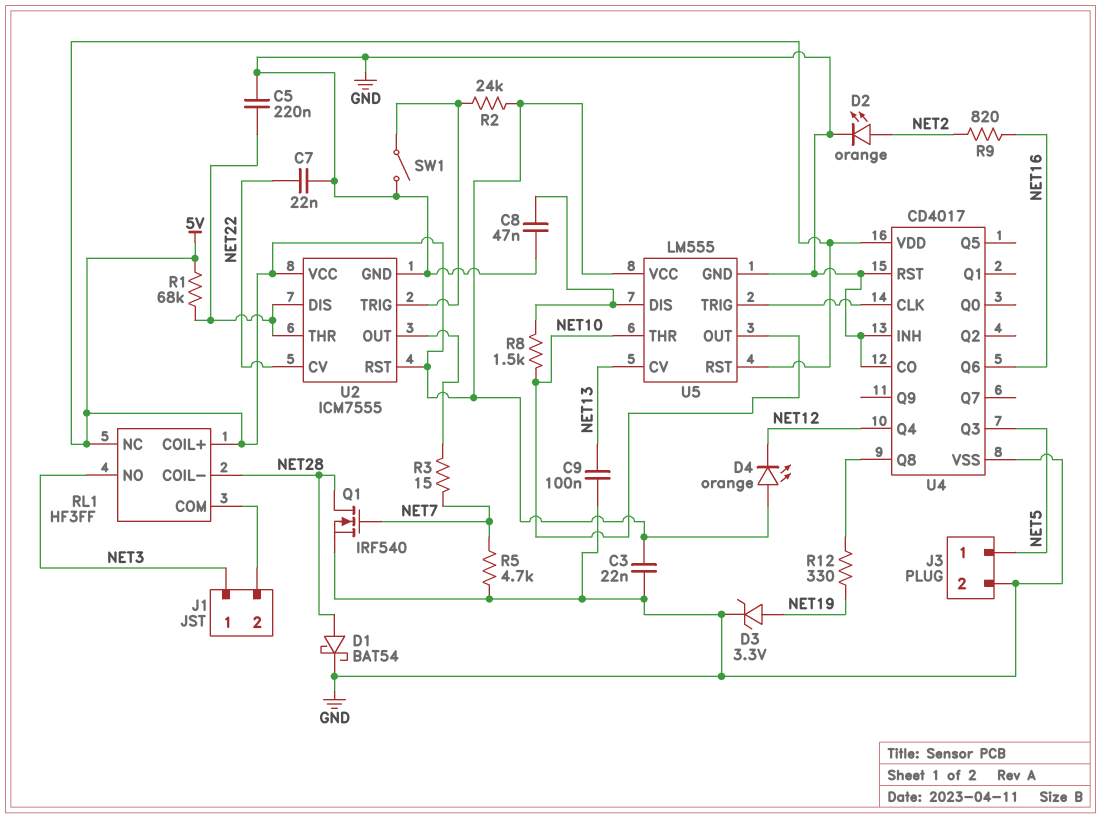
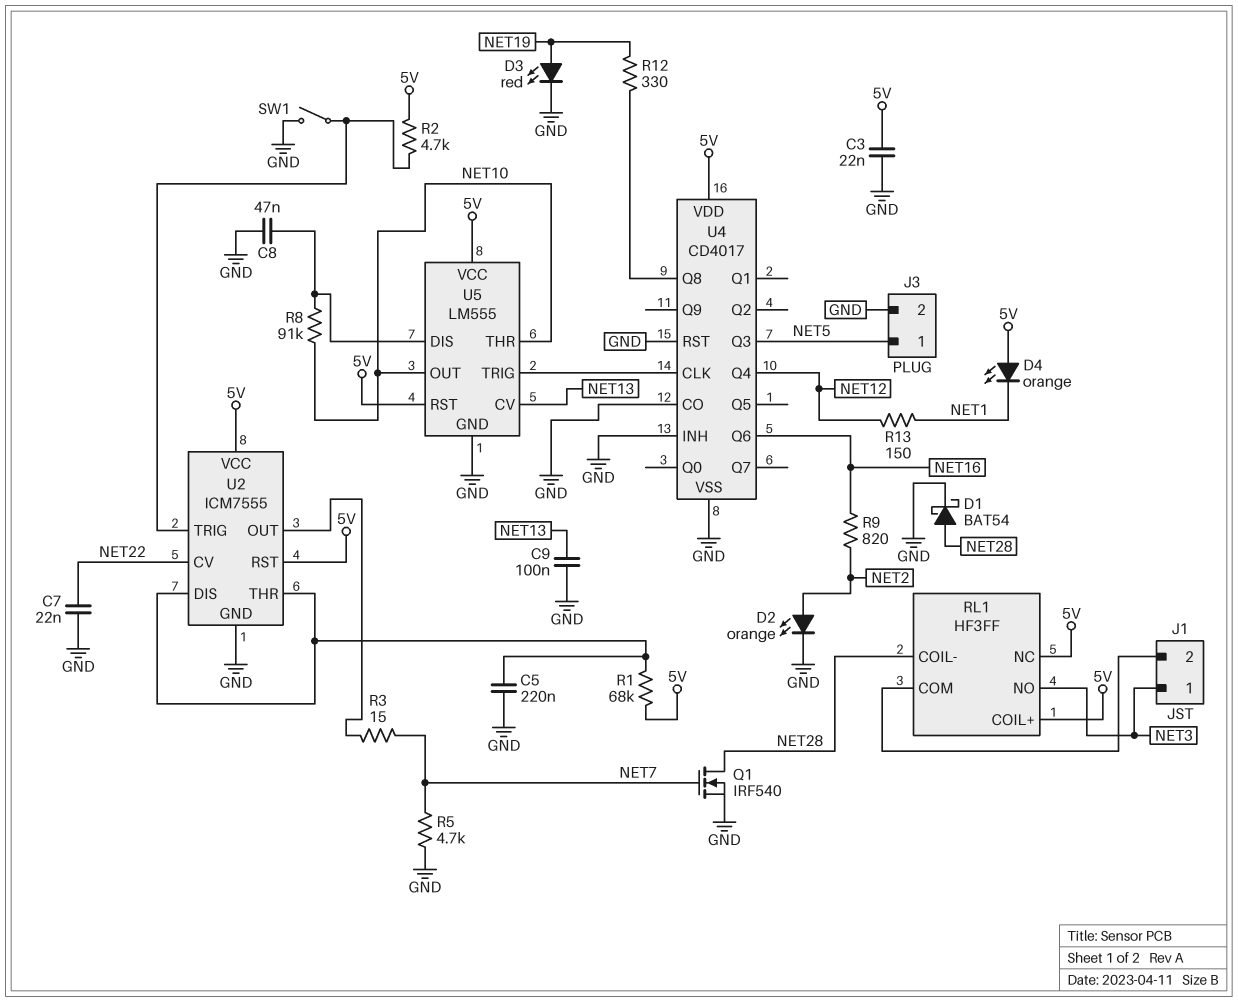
D3: zener 3.3V (A NET19, K GND) -> LED red (A NET19, K GND)
D4: LED orange (A 5V, K NET12) -> LED orange (A 5V, K NET1)
R2: 24k (5V, U2/TRIG) -> 4.7k (5V, U2/TRIG)
R8: 1.5k (NET10, U5/DIS) -> 91k (NET10, U5/DIS)
R13: none -> 150 (NET1, NET12)

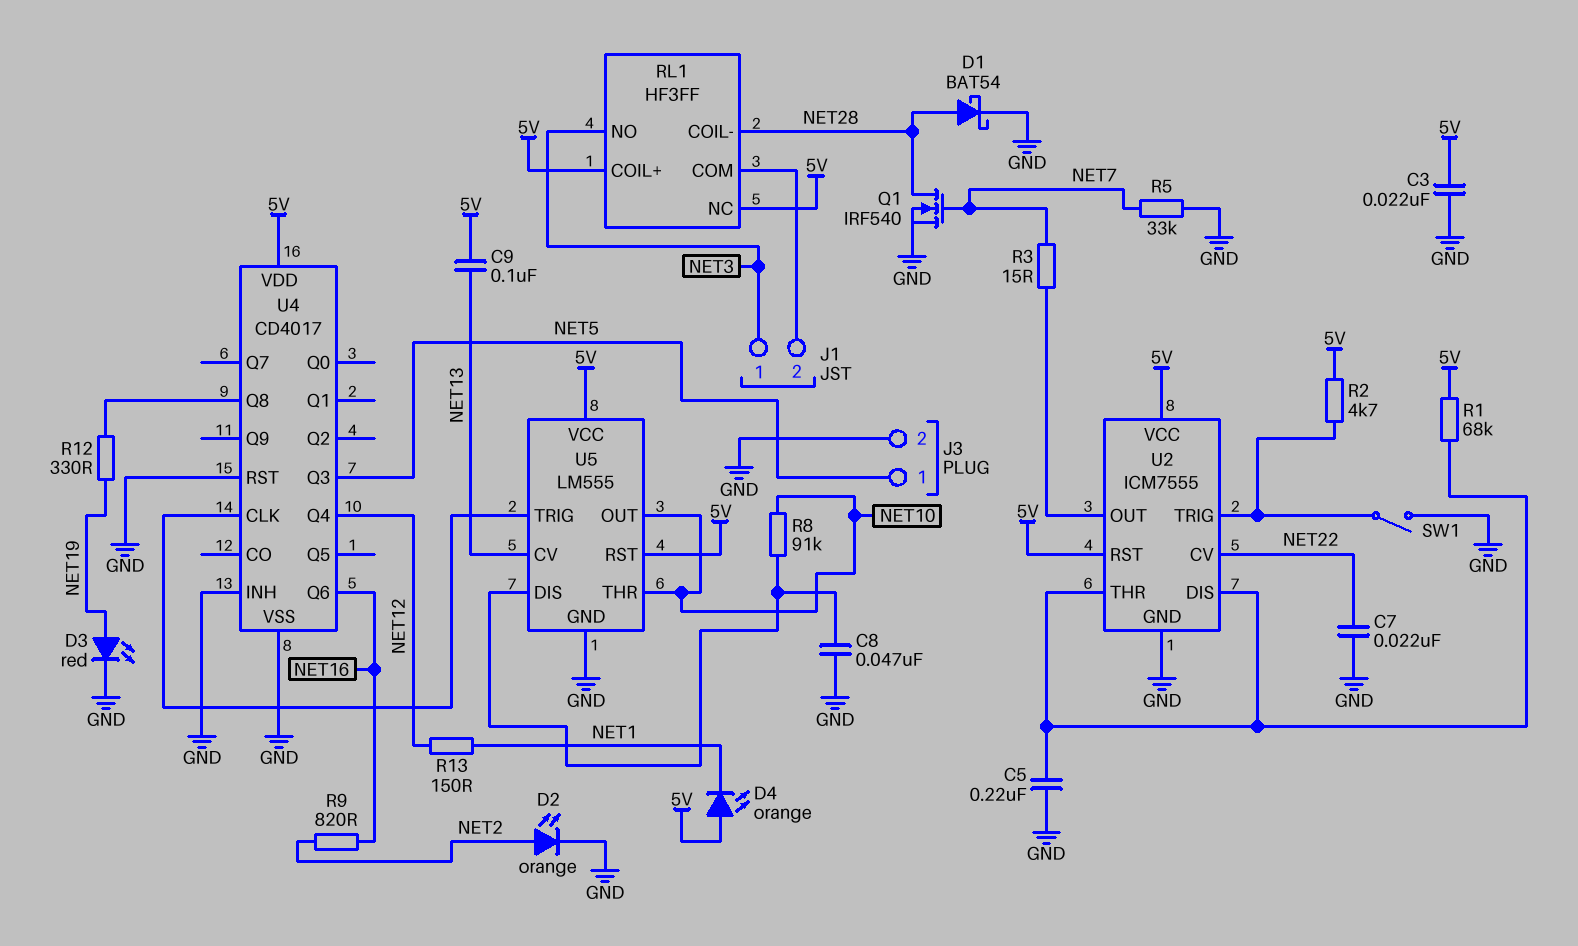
C9: 100nF (GND, NET13) -> 100nF (5V, NET13)
R5: 4.7k (GND, NET7) -> 33k (GND, NET7)
U4 pin CO: GND -> none

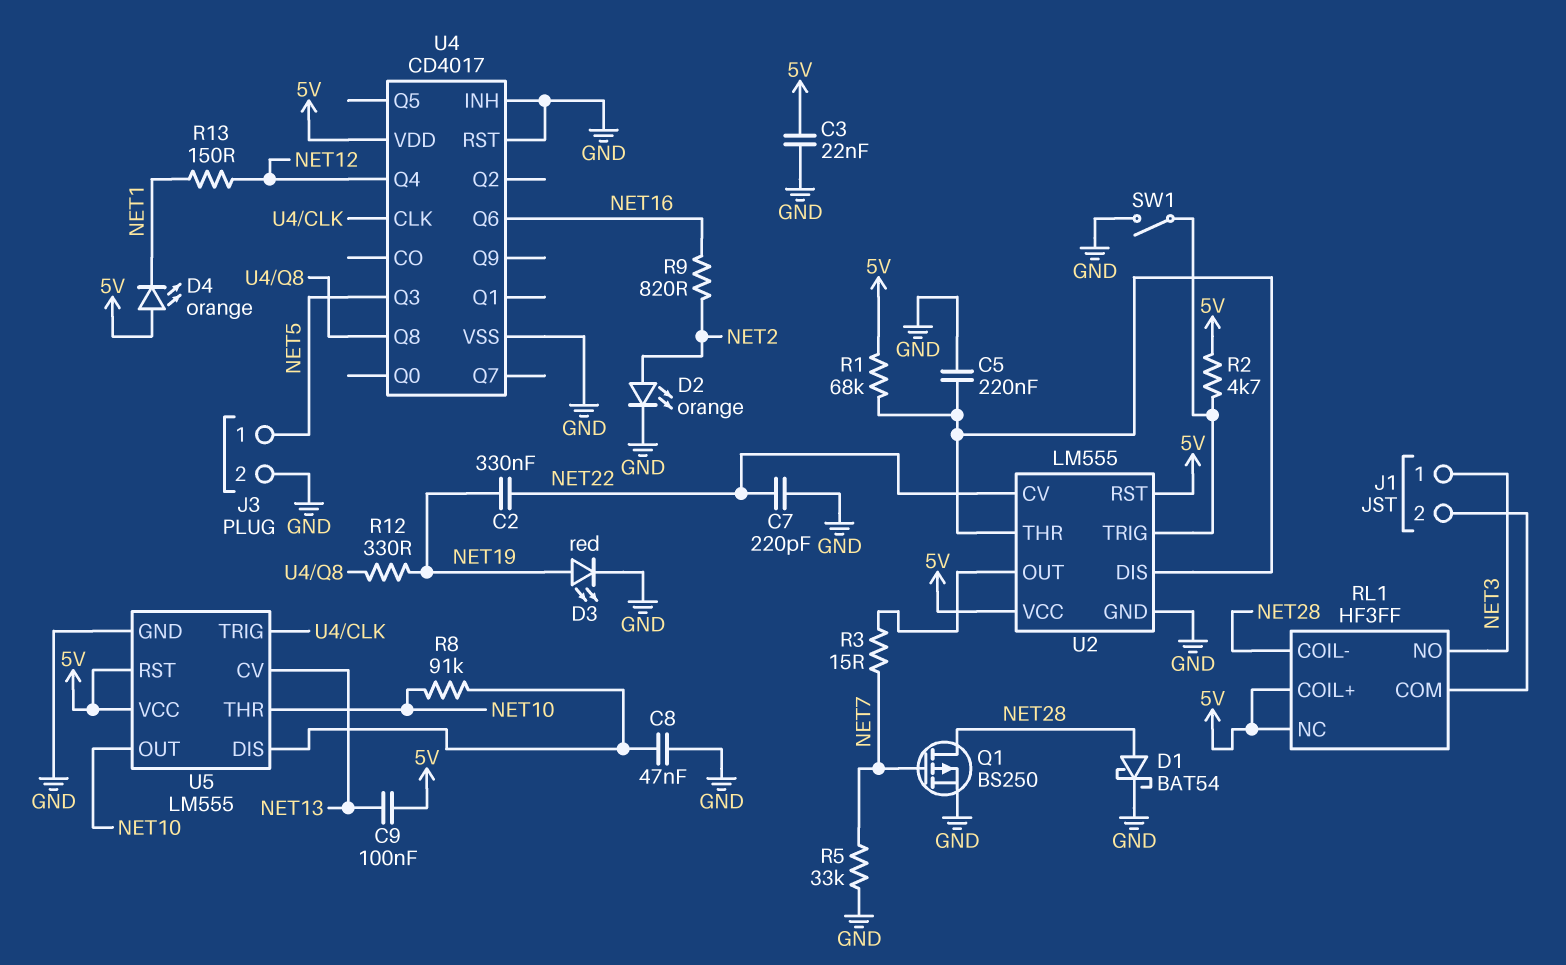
C2: none -> 330nF (NET19, NET22)
C7: 22nF (GND, NET22) -> 220pF (GND, NET22)
Q1: NMOS IRF540 (G NET7, D NET28, S GND) -> PMOS BS250 (G NET7, D NET28, S GND)
U2: ICM7555 -> LM555

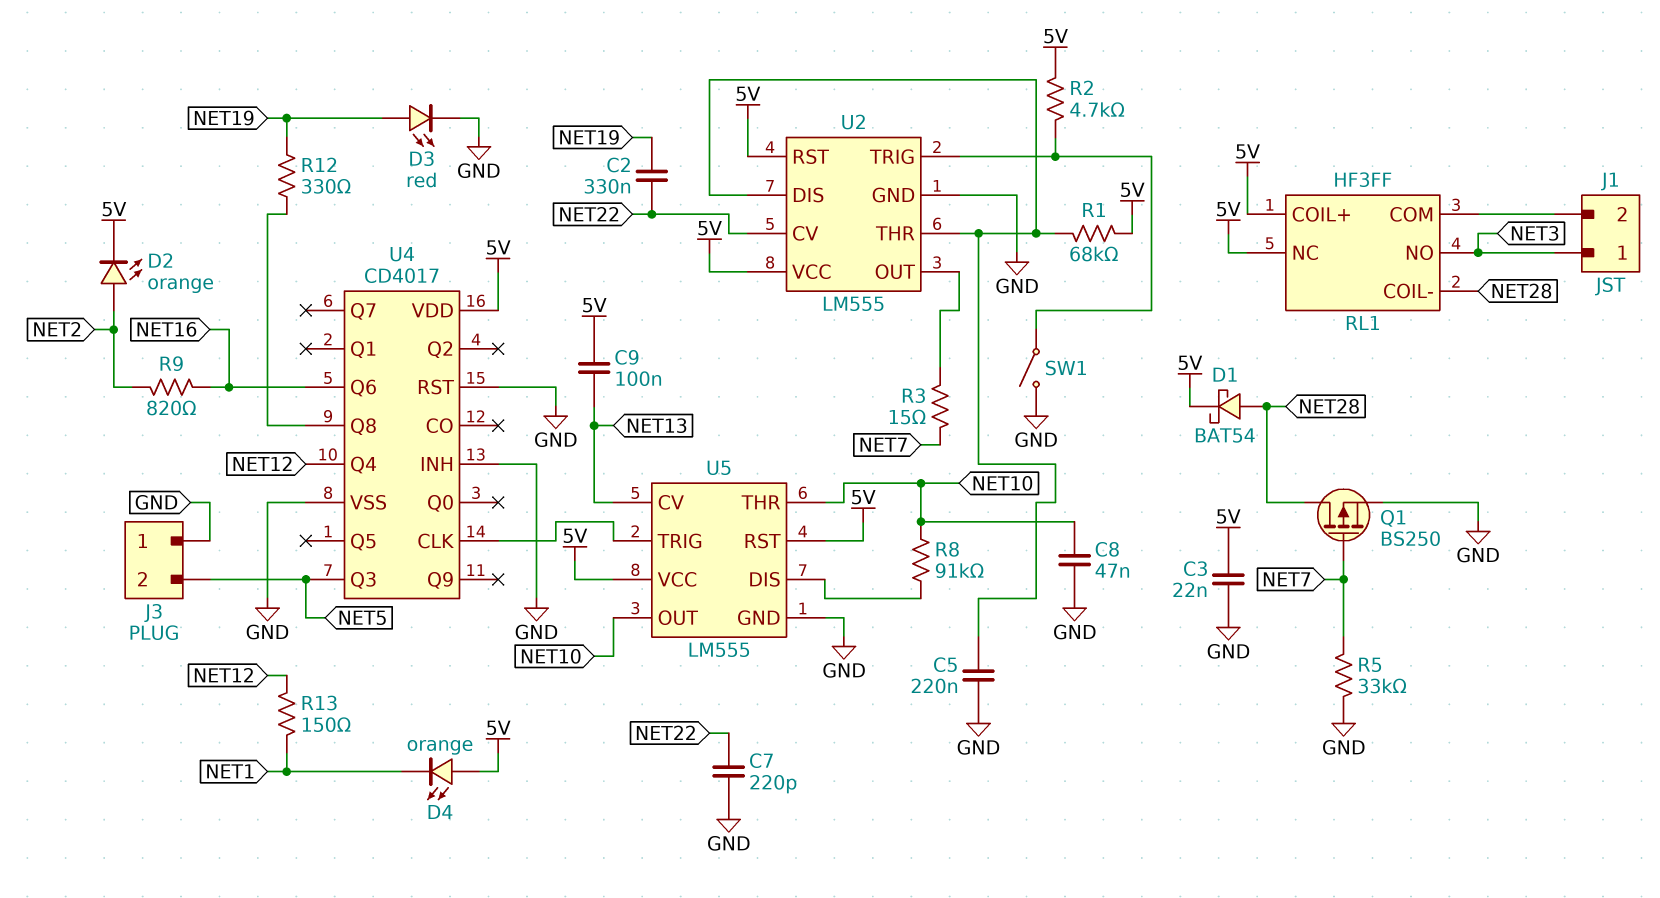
C8: 47nF (GND, U5/DIS) -> 47nF (GND, NET10)
D1: schottky BAT54 (A NET28, K GND) -> schottky BAT54 (A NET28, K 5V)
D2: LED orange (A NET2, K GND) -> LED orange (A NET2, K 5V)
J3 pin 1: NET5 -> GND
J3 pin 2: GND -> NET5

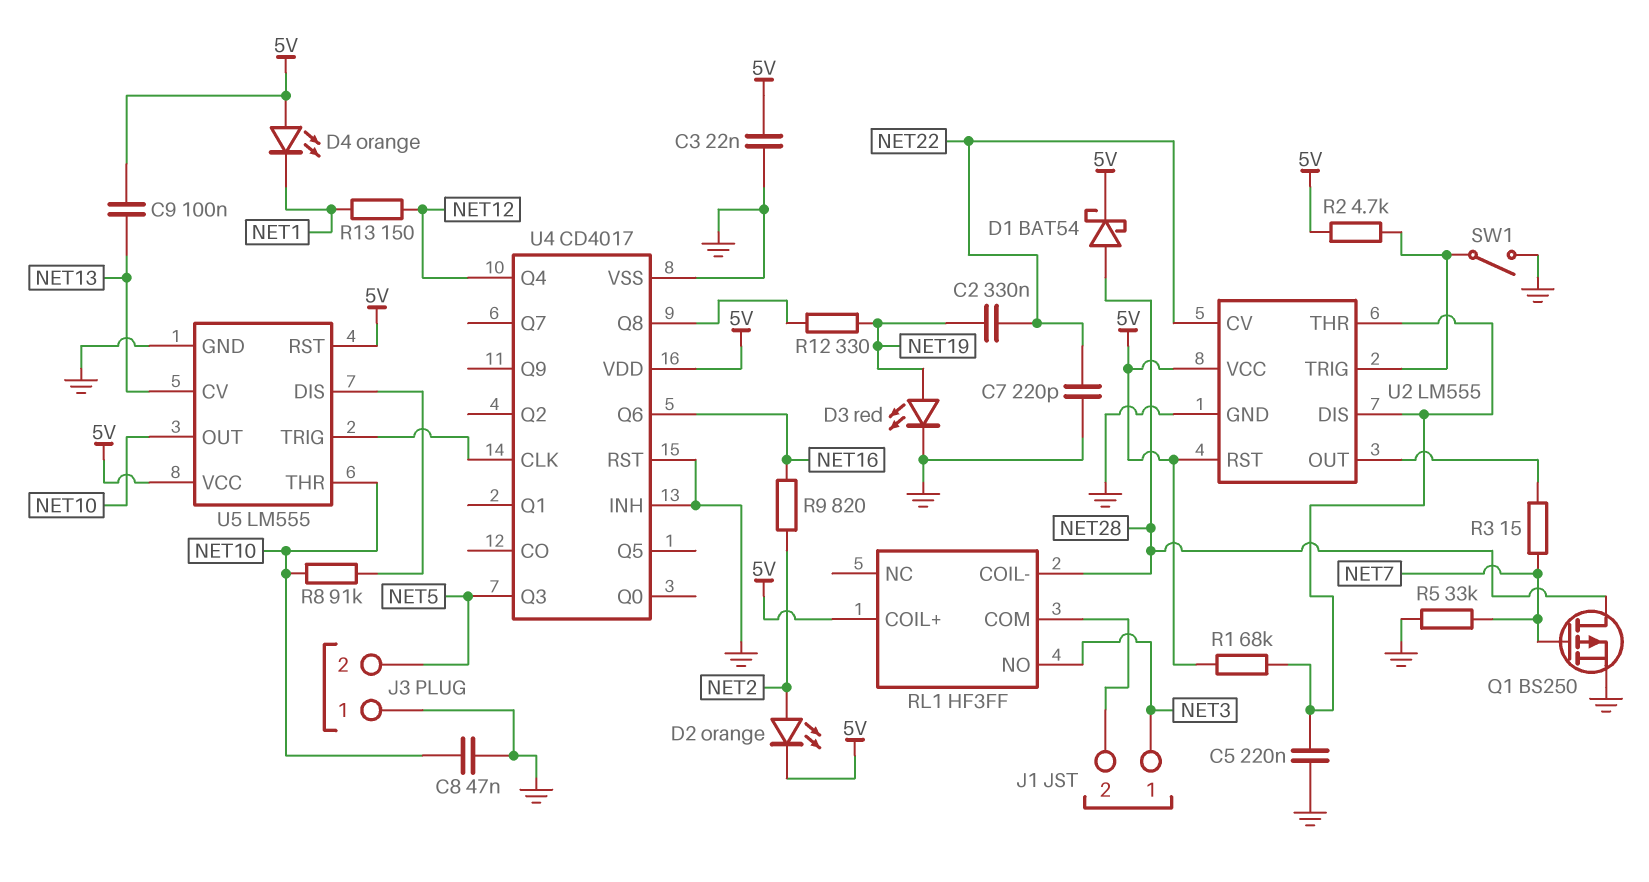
RL1 pin NC: 5V -> none

